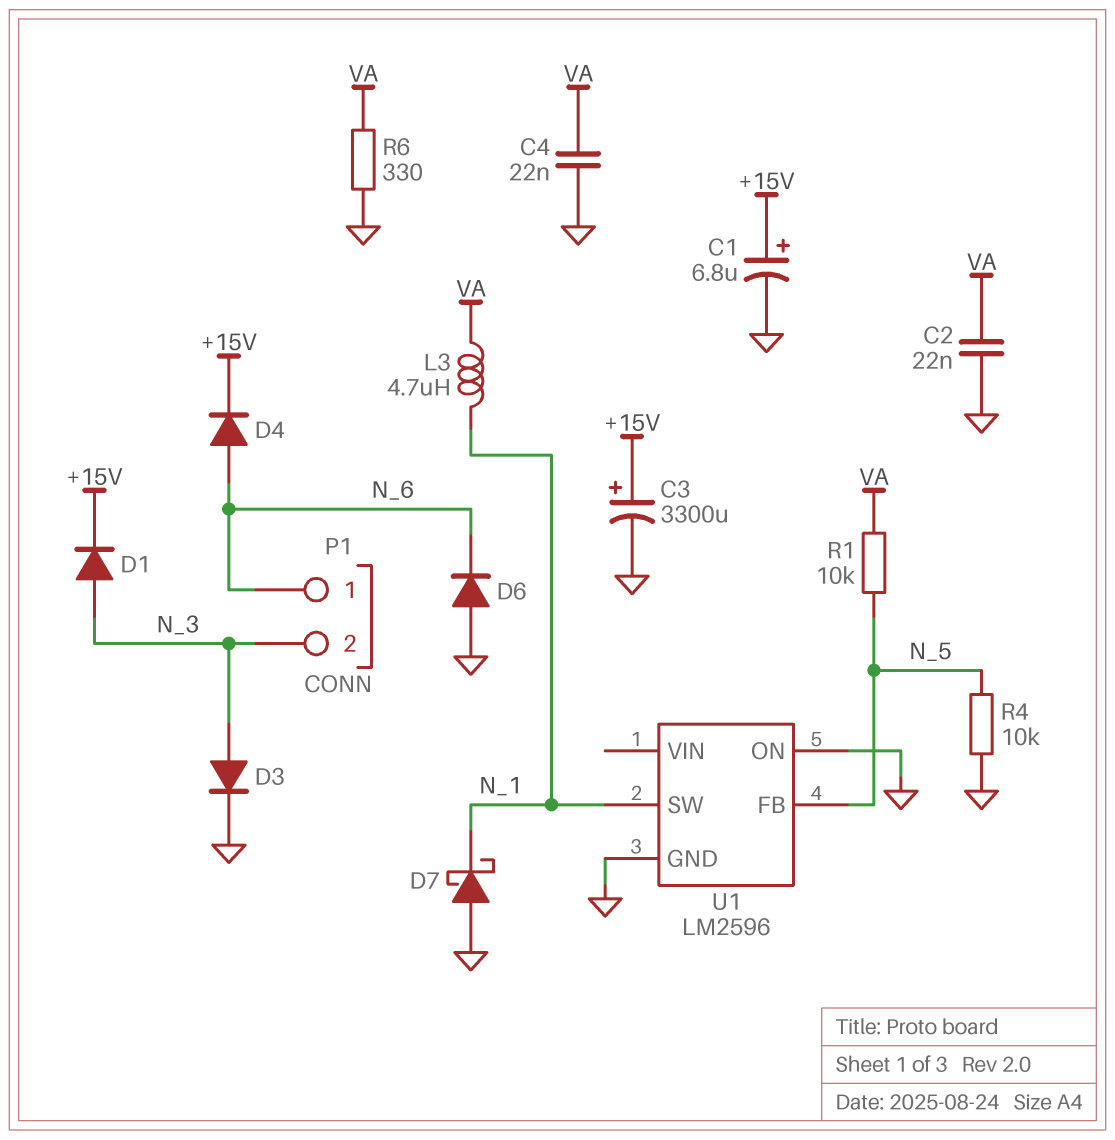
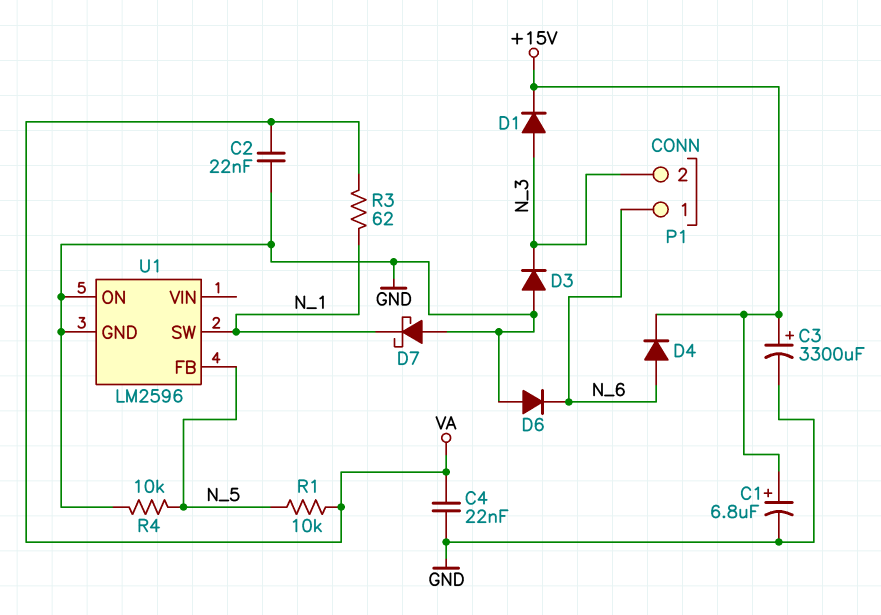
D3: diode (A N_3, K GND) -> diode (A GND, K N_3)
L3: 4.7uH (N_1, VA) -> none
R3: none -> 62 (N_1, VA)
R6: 330 (GND, VA) -> none

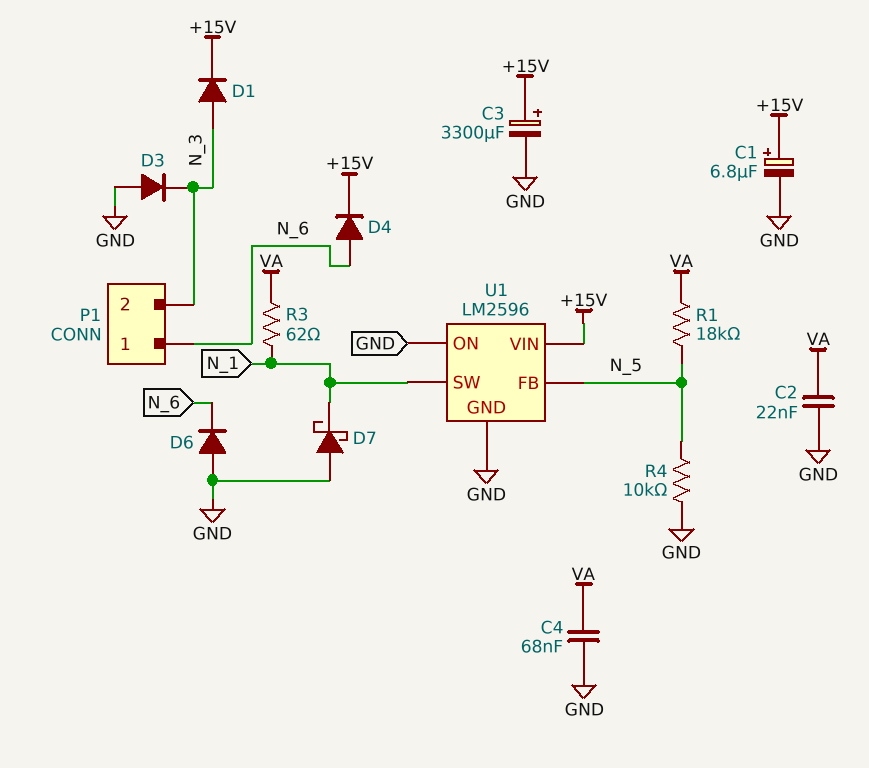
C4: 22nF (GND, VA) -> 68nF (GND, VA)
R1: 10k (N_5, VA) -> 18k (N_5, VA)
U1 pin VIN: none -> +15V

